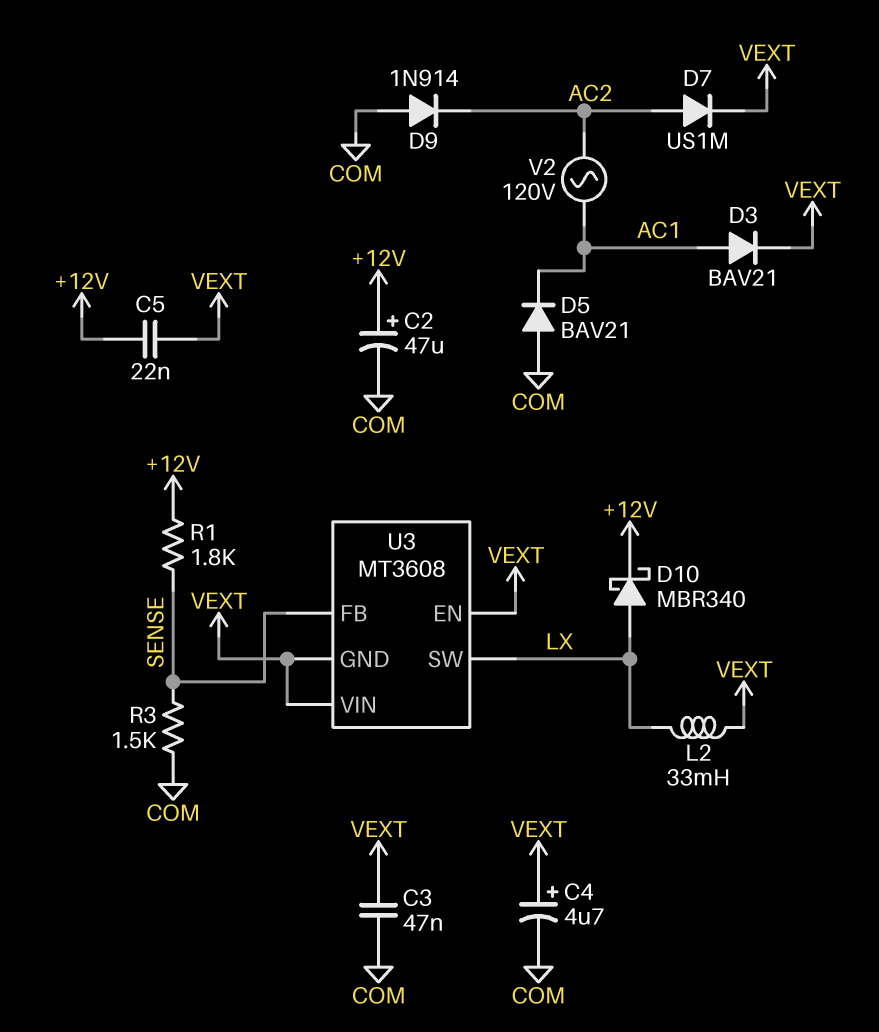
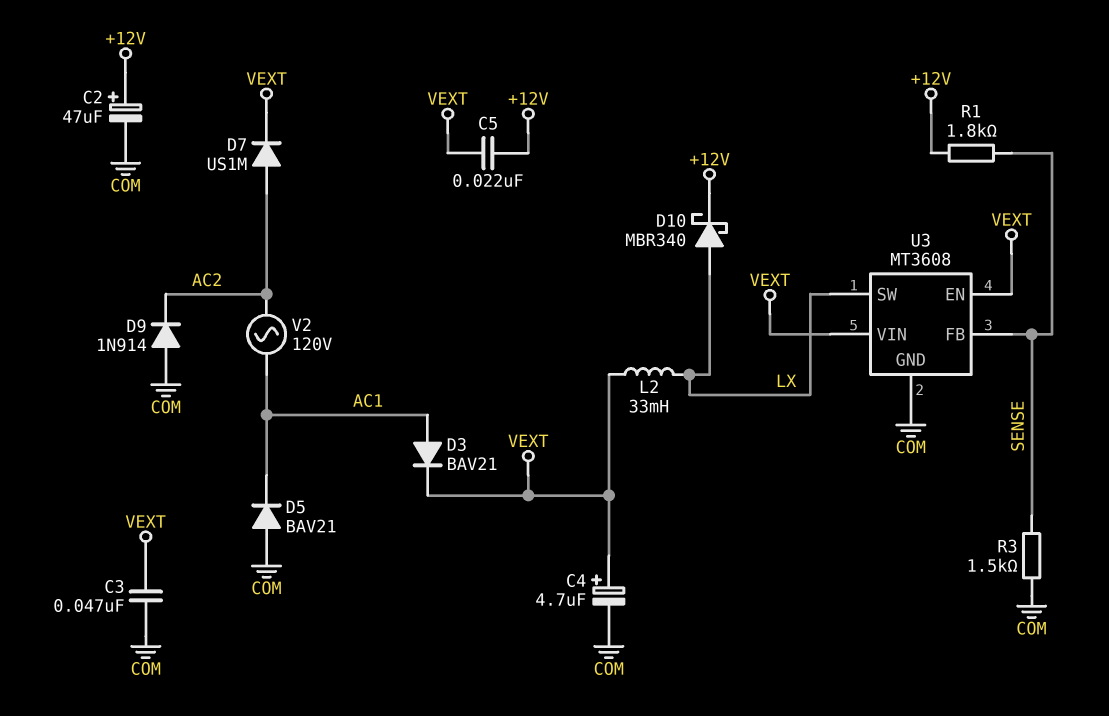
U3 pin GND: VEXT -> COM

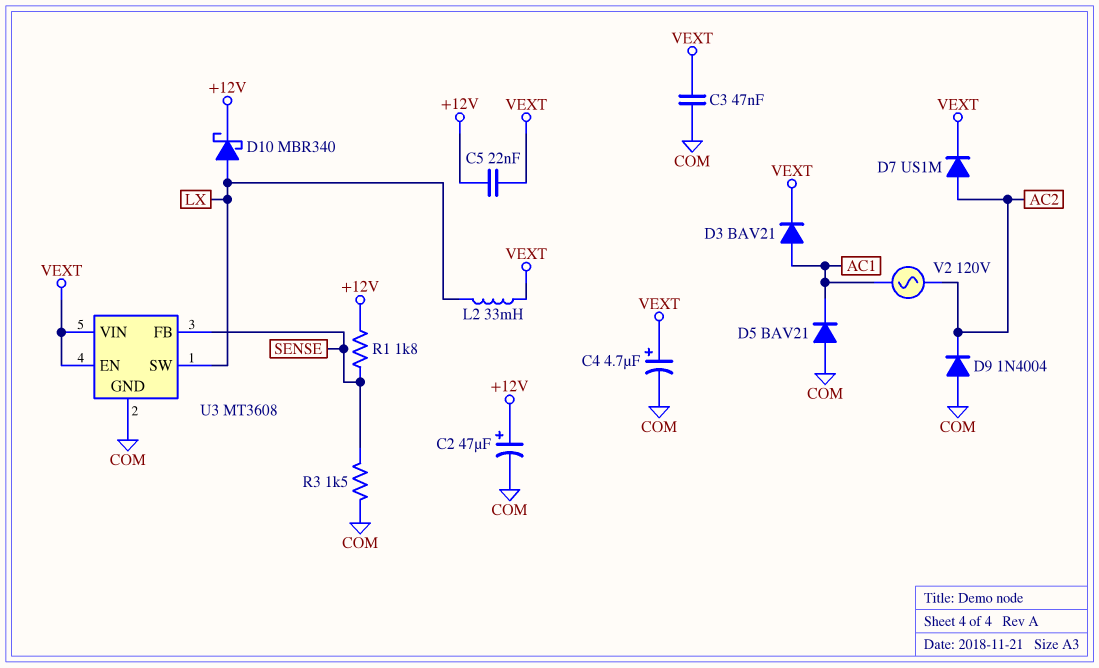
D9: diode 1N914 (A COM, K AC2) -> diode 1N4004 (A COM, K AC2)

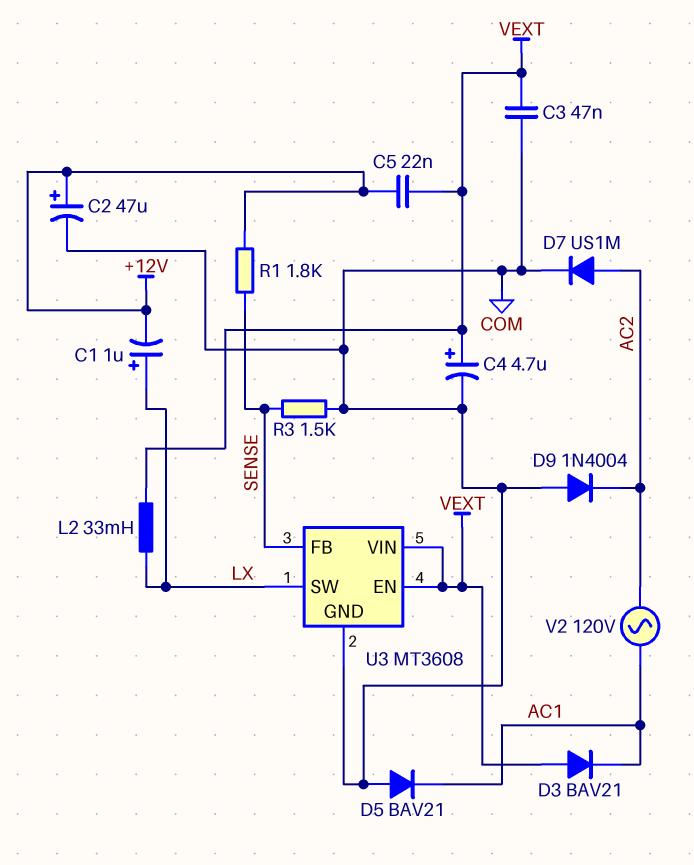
C1: none -> 1uF (plus LX, minus +12V)
D3: diode BAV21 (A AC1, K VEXT) -> diode BAV21 (A VEXT, K AC1)
D7: diode US1M (A AC2, K VEXT) -> diode US1M (A AC2, K COM)
D10: schottky MBR340 (A LX, K +12V) -> none

